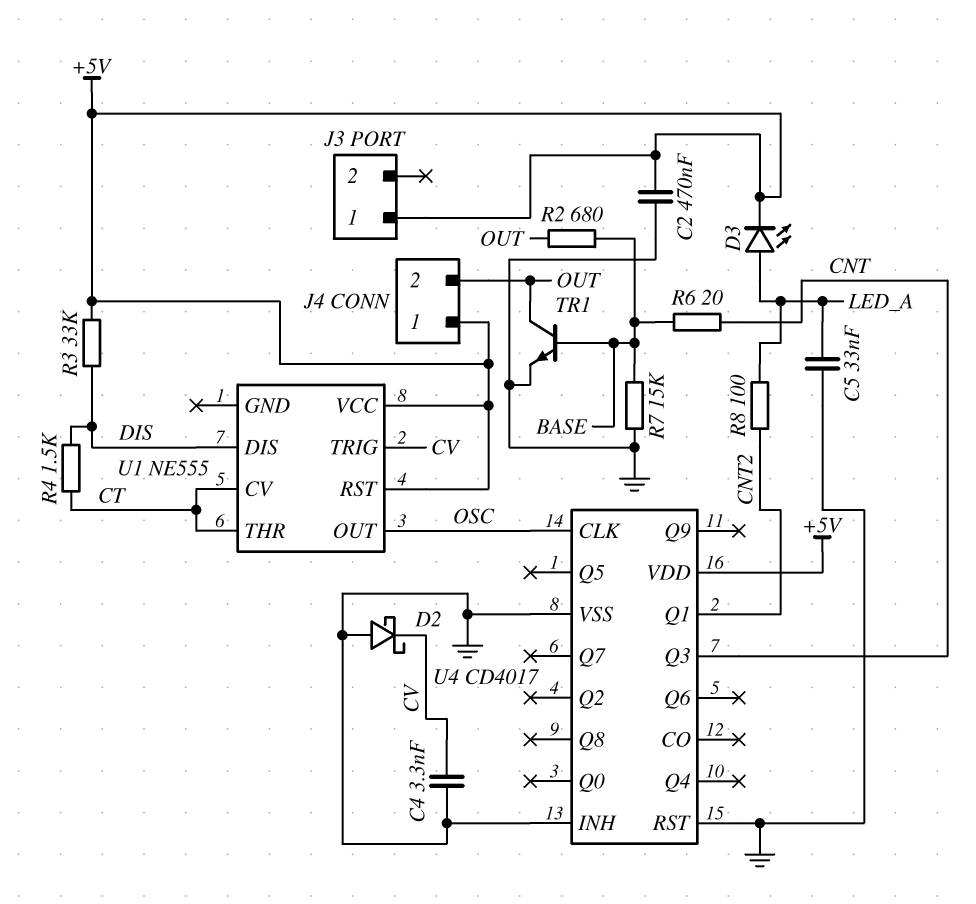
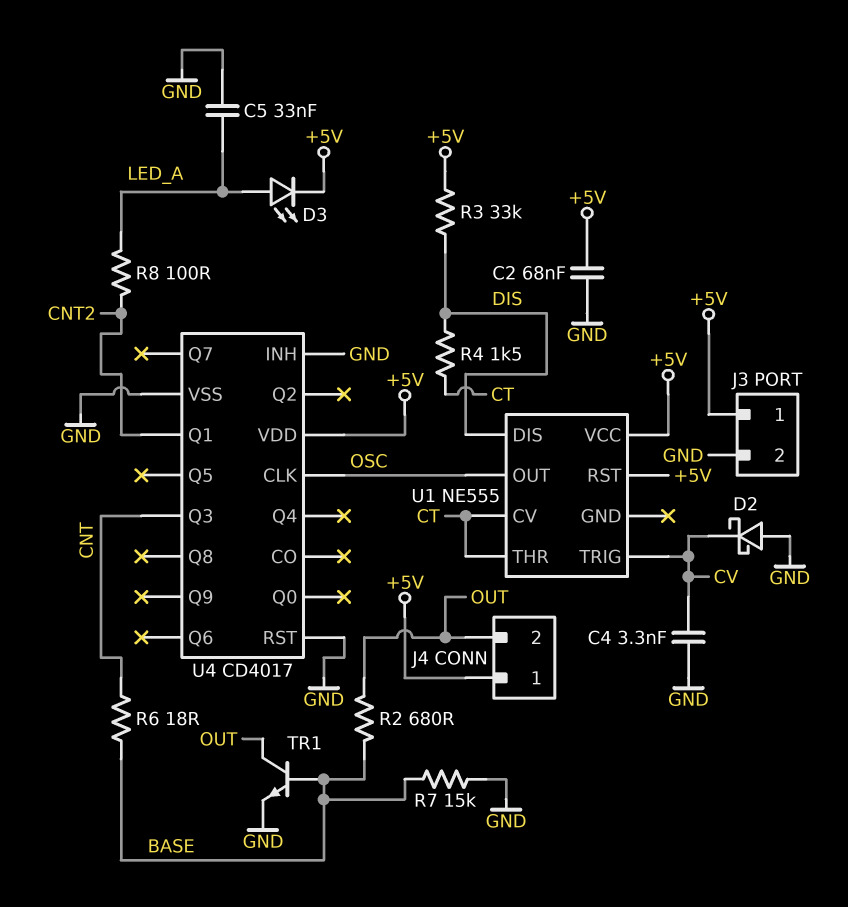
C2: 470nF (+5V, GND) -> 68nF (+5V, GND)
J3 pin 2: none -> GND
R6: 20 (BASE, CNT) -> 18 (BASE, CNT)

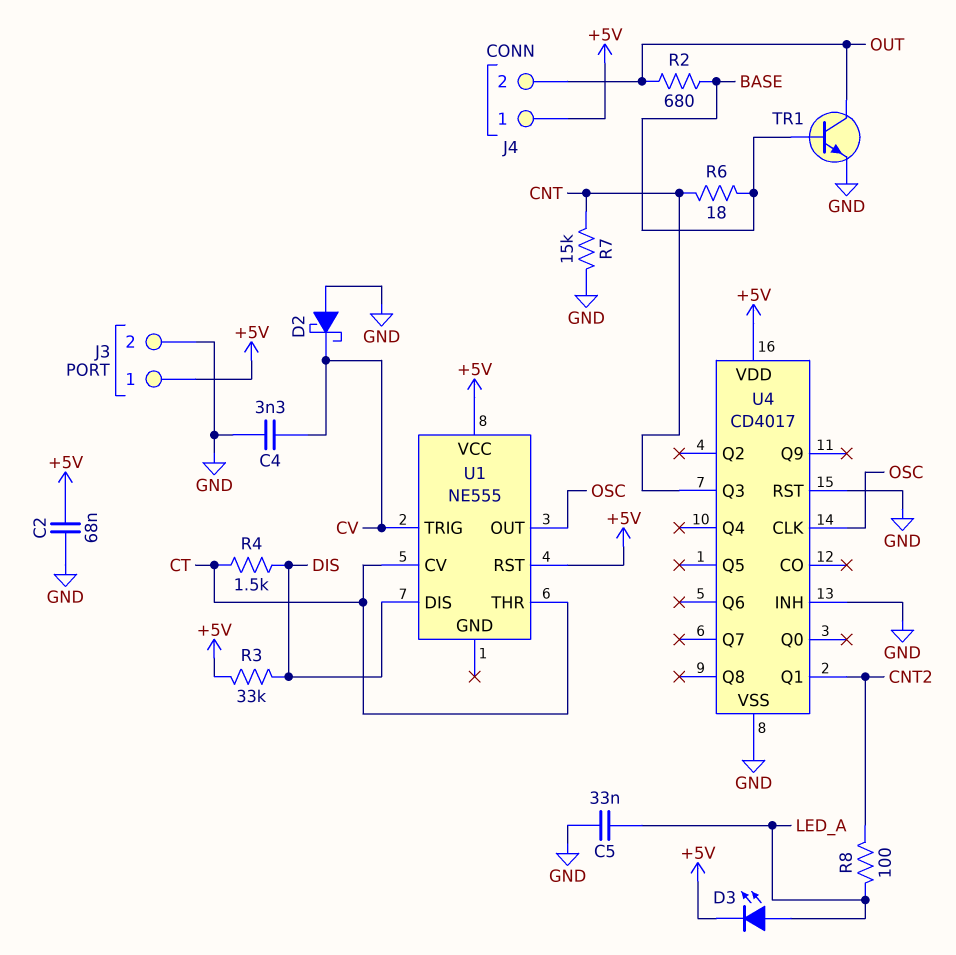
R7: 15k (BASE, GND) -> 15k (CNT, GND)

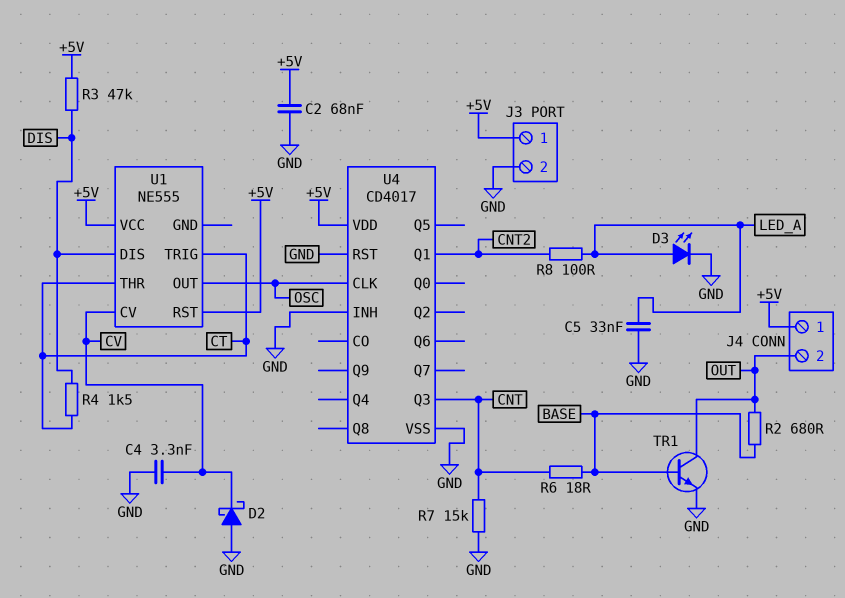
D3: LED (A LED_A, K +5V) -> LED (A LED_A, K GND)
R3: 33k (+5V, DIS) -> 47k (+5V, DIS)
U1 pin CV: CT -> CV
U1 pin TRIG: CV -> CT

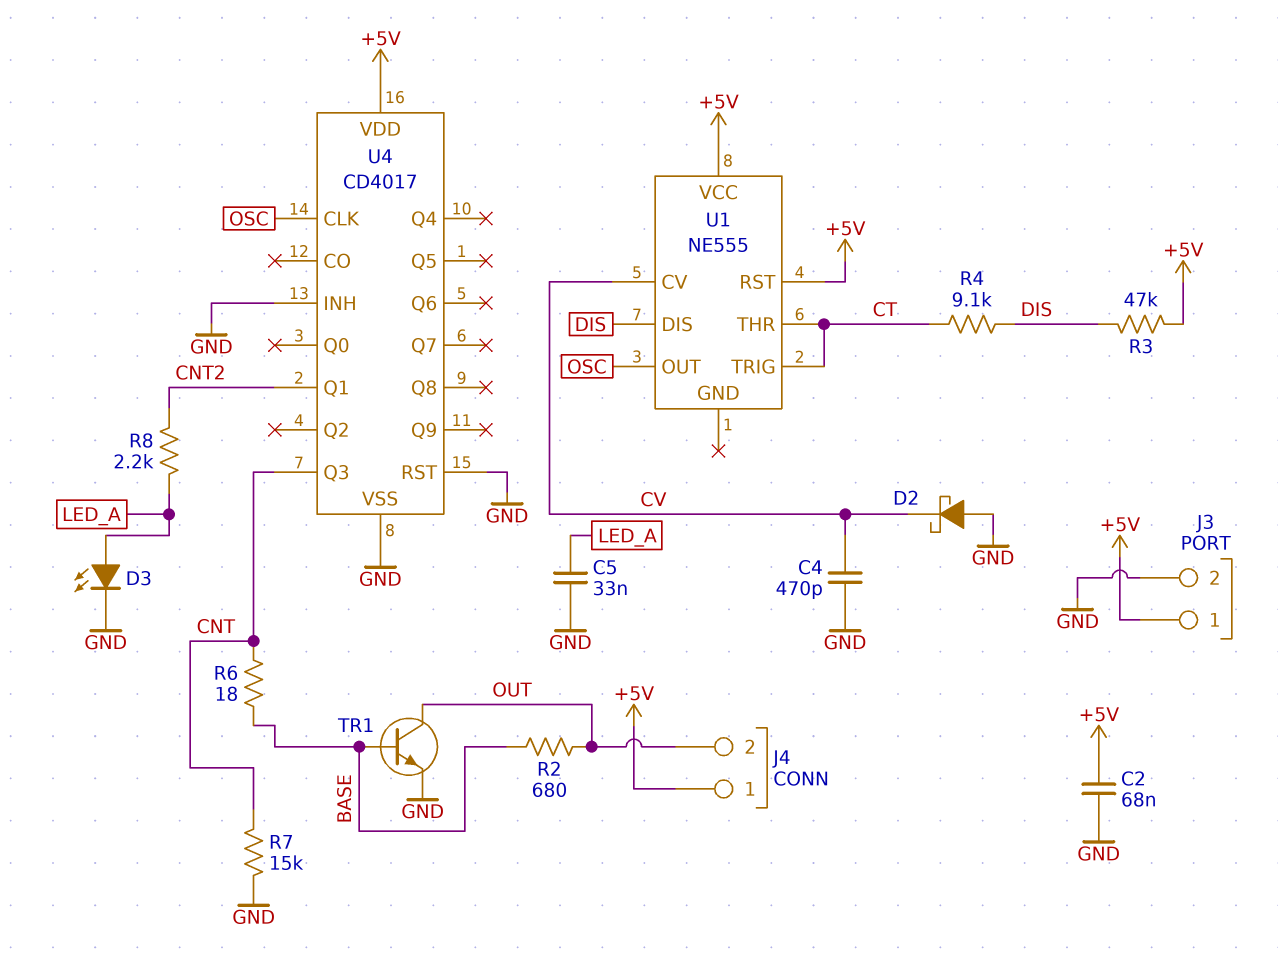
C4: 3.3nF (CV, GND) -> 470pF (CV, GND)
R4: 1.5k (CT, DIS) -> 9.1k (CT, DIS)
R8: 100 (CNT2, LED_A) -> 2.2k (CNT2, LED_A)

